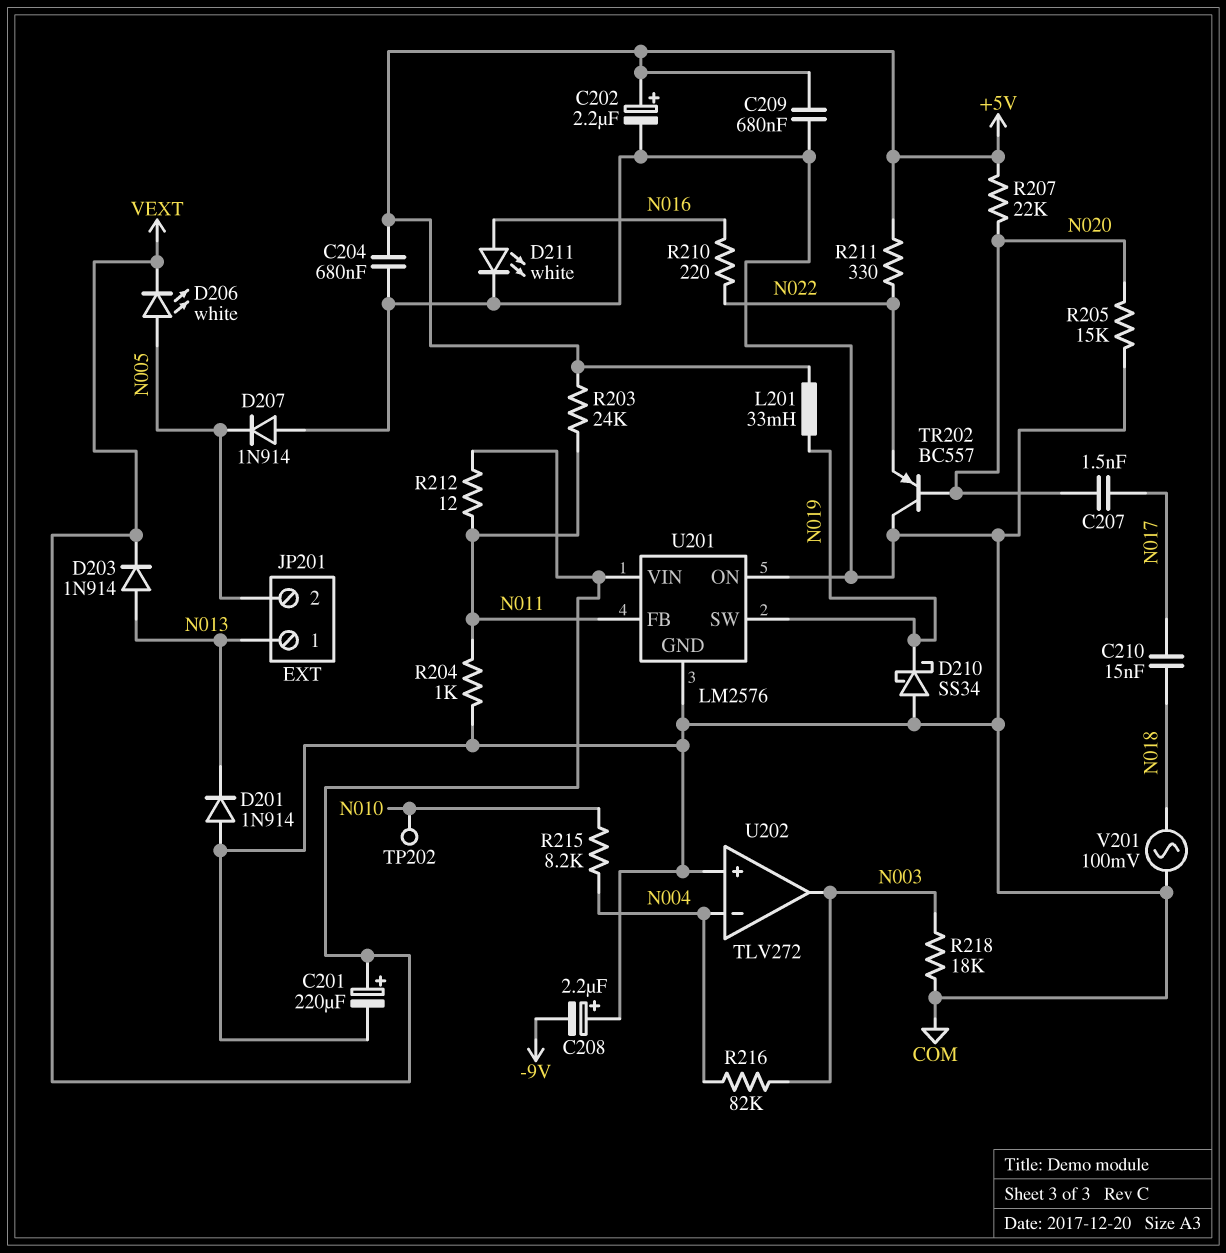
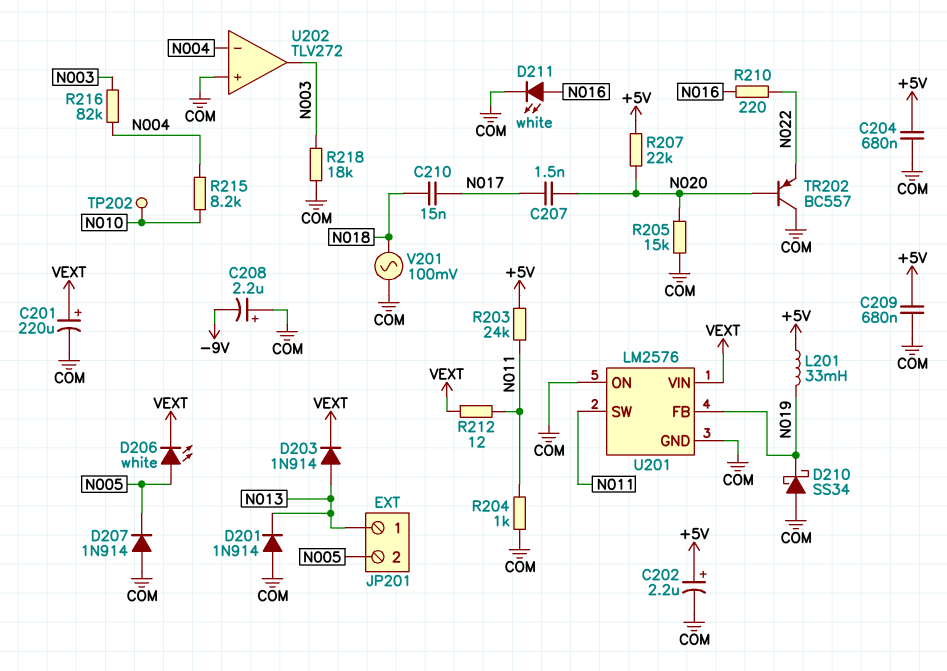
R211: 330 (+5V, N022) -> none
U201 pin FB: N011 -> N019
U201 pin SW: N019 -> N011

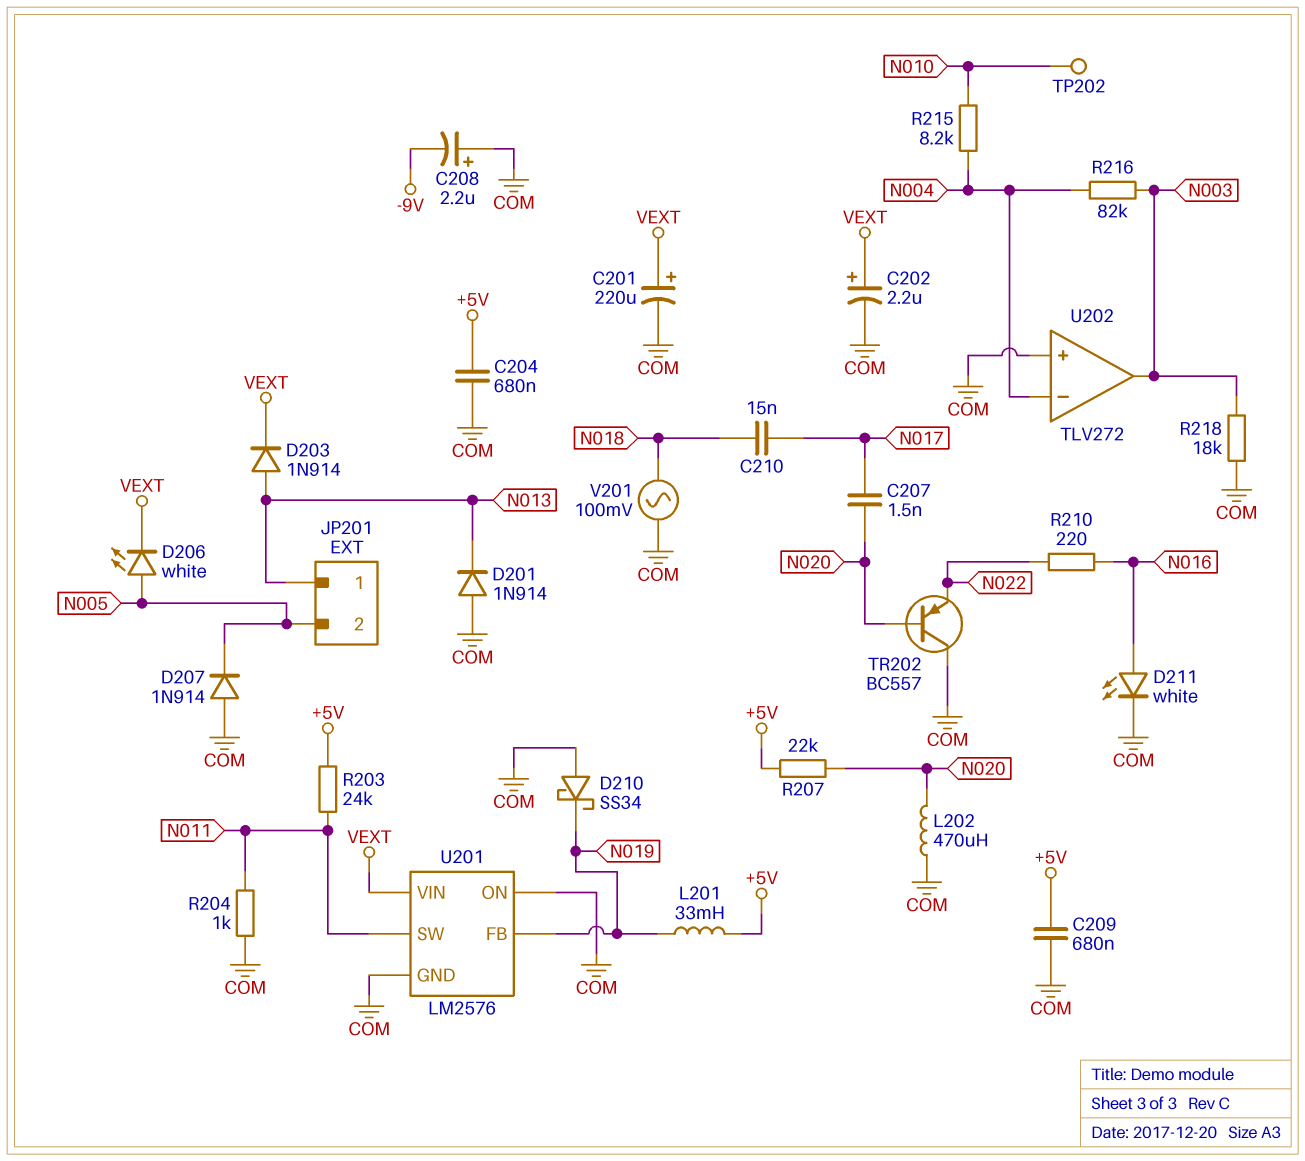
C202: 2.2uF (plus +5V, minus COM) -> 2.2uF (plus VEXT, minus COM)
L202: none -> 470uH (COM, N020)
R205: 15k (COM, N020) -> none
R212: 12 (N011, VEXT) -> none

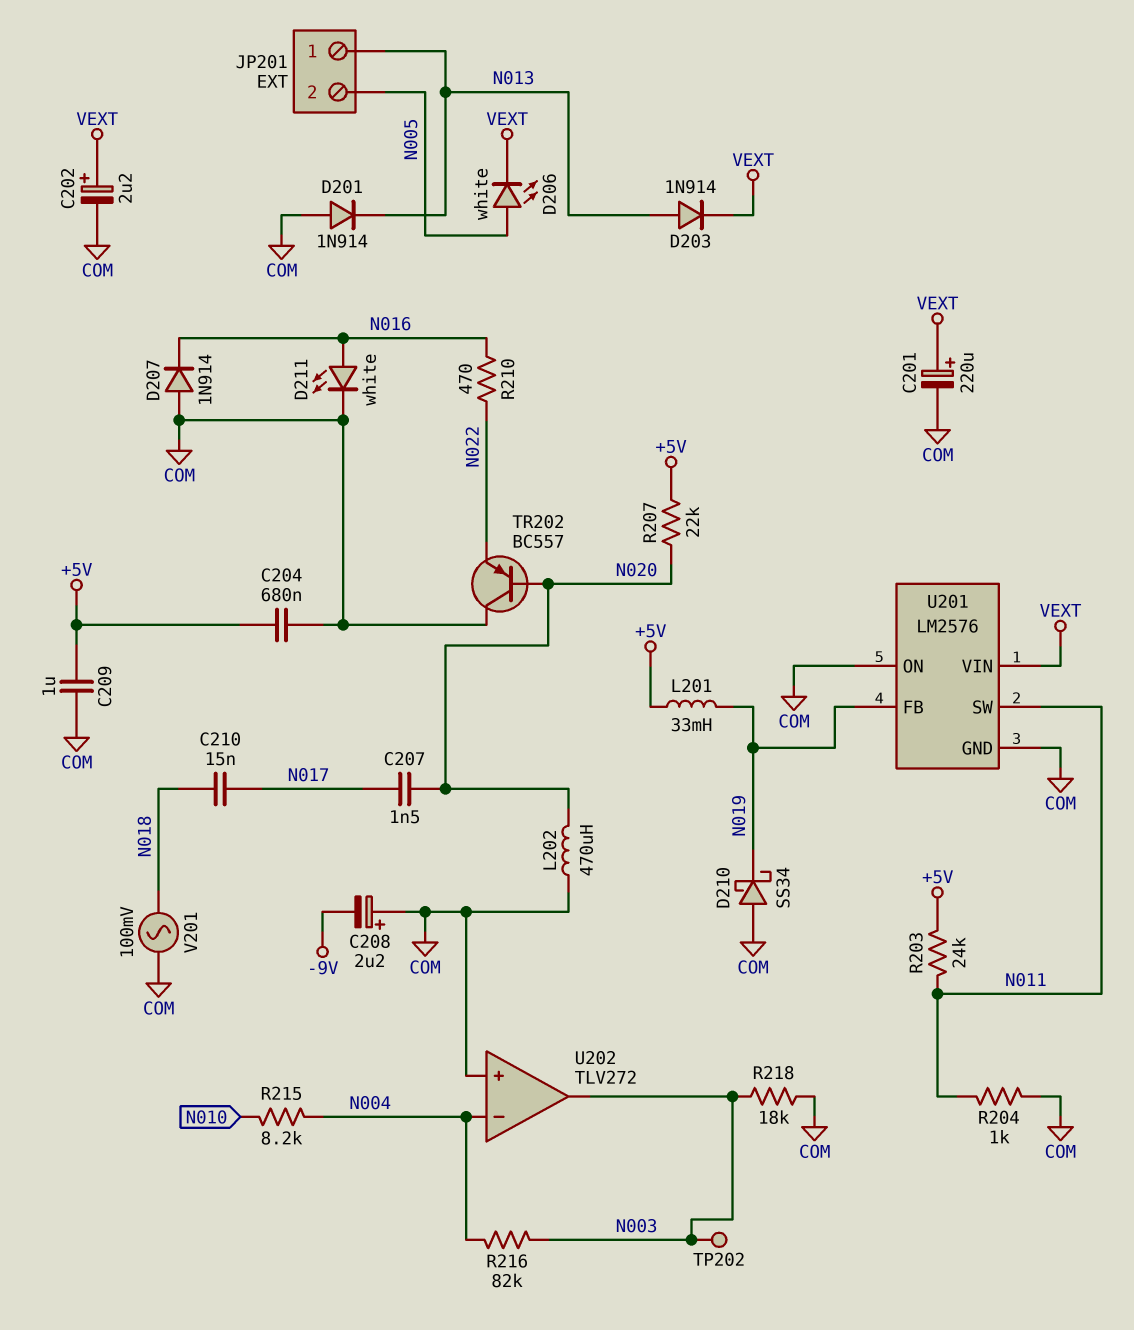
C209: 680nF (+5V, COM) -> 1uF (+5V, COM)
D207: diode 1N914 (A COM, K N005) -> diode 1N914 (A COM, K N016)
R210: 220 (N016, N022) -> 470 (N016, N022)
TP202: test point (N010) -> test point (N003)

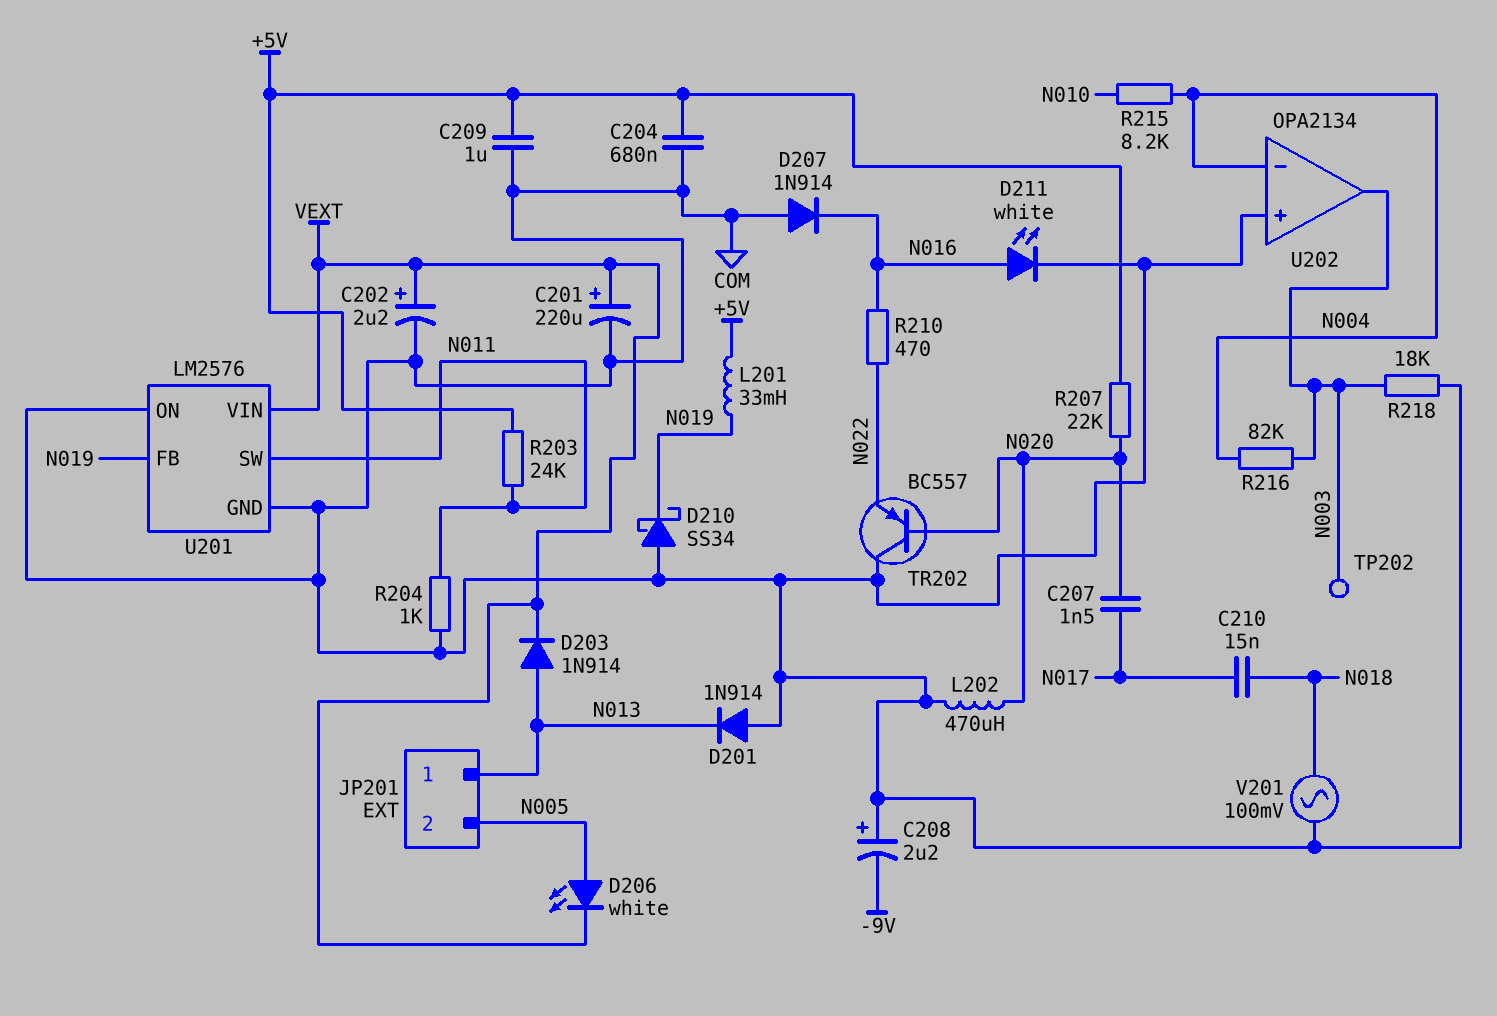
U202: TLV272 -> OPA2134

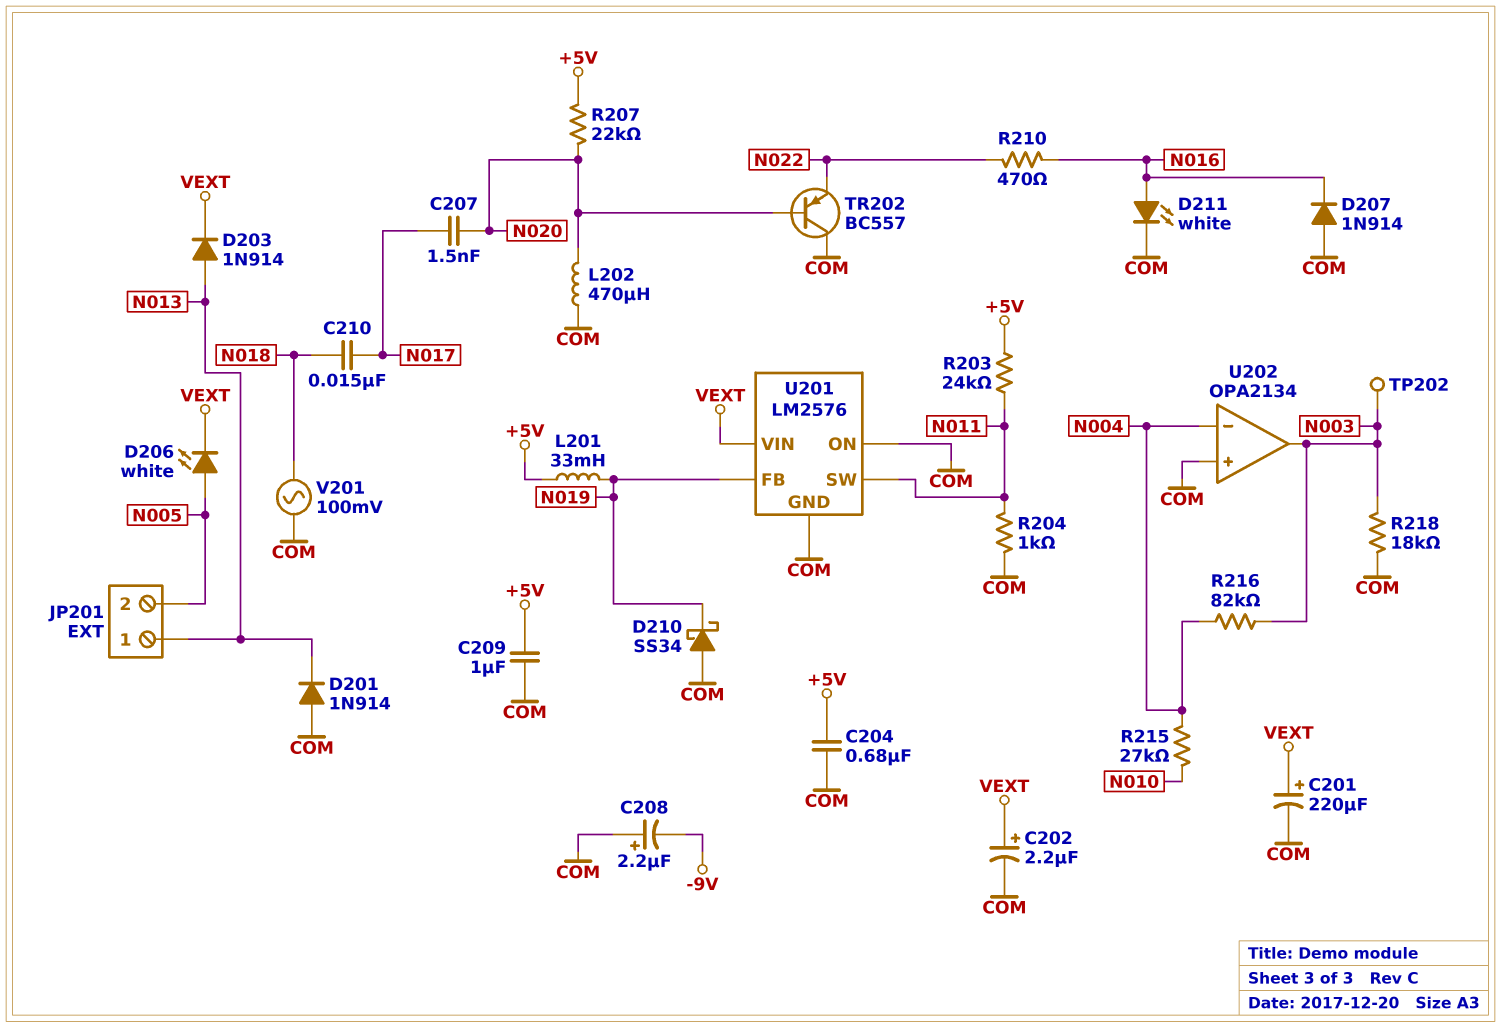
R215: 8.2k (N004, N010) -> 27k (N004, N010)

